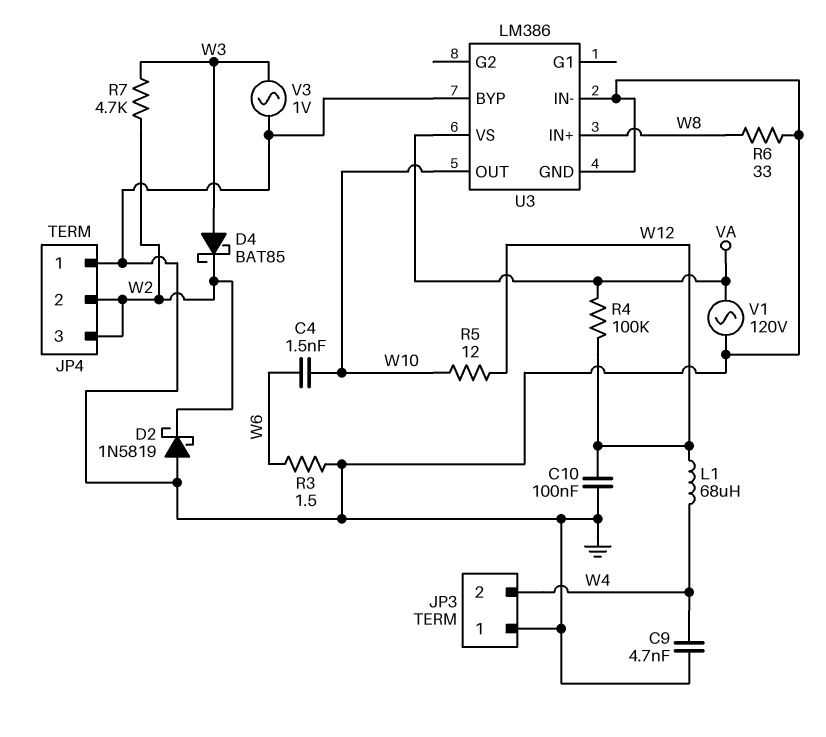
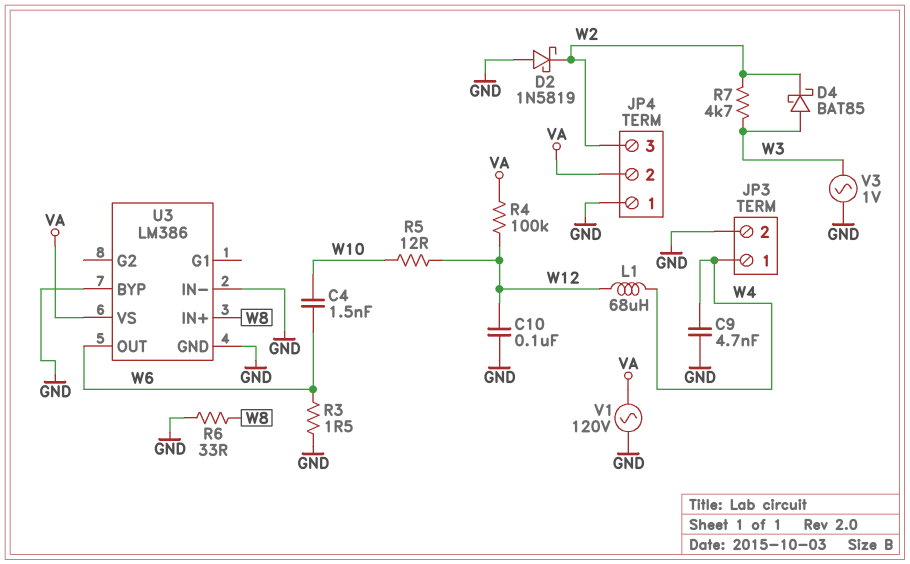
JP3 pin 1: GND -> W4
JP3 pin 2: W4 -> GND
JP4 pin 2: W2 -> VA
U3 pin OUT: W10 -> W6

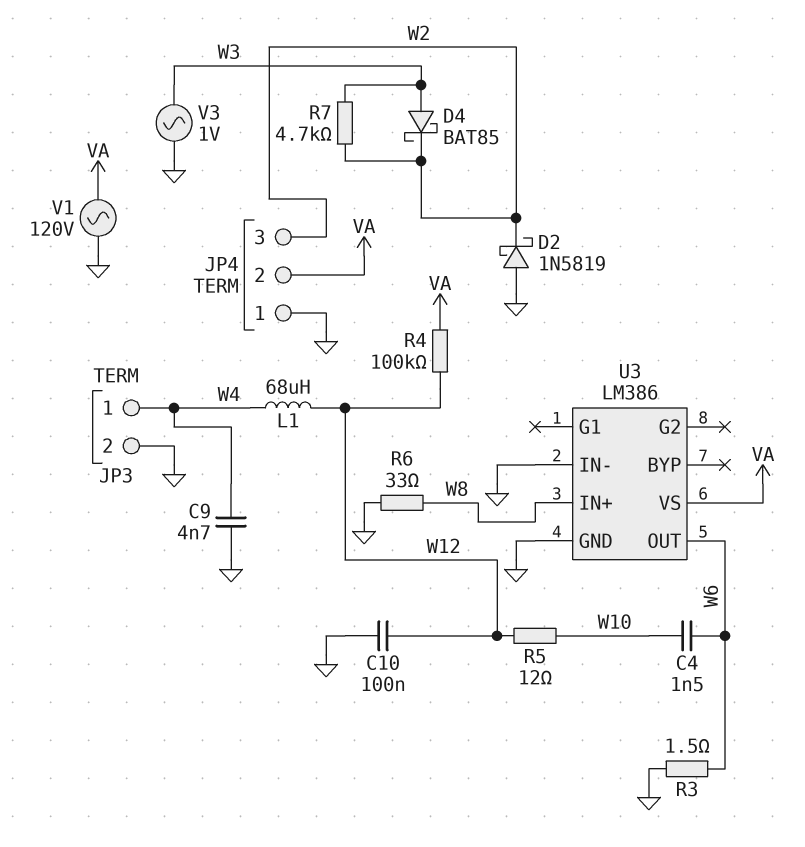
U3 pin BYP: GND -> none

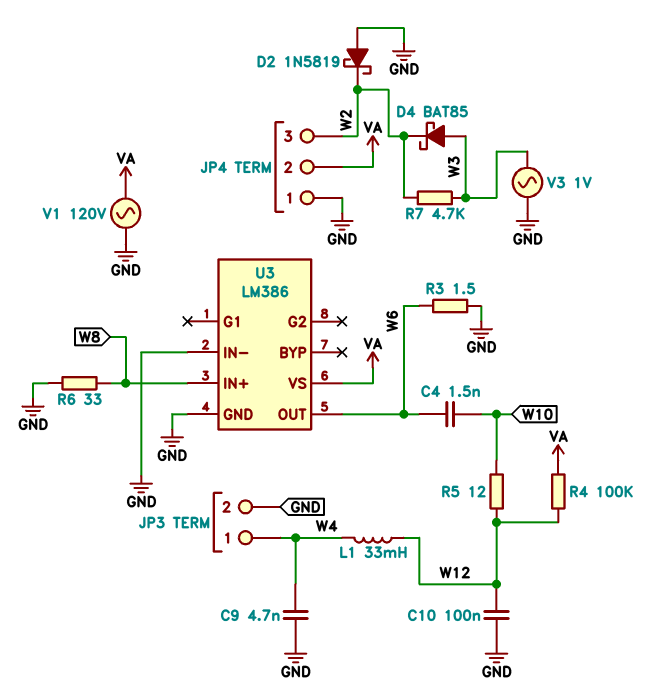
L1: 68uH (W4, W12) -> 33mH (W4, W12)

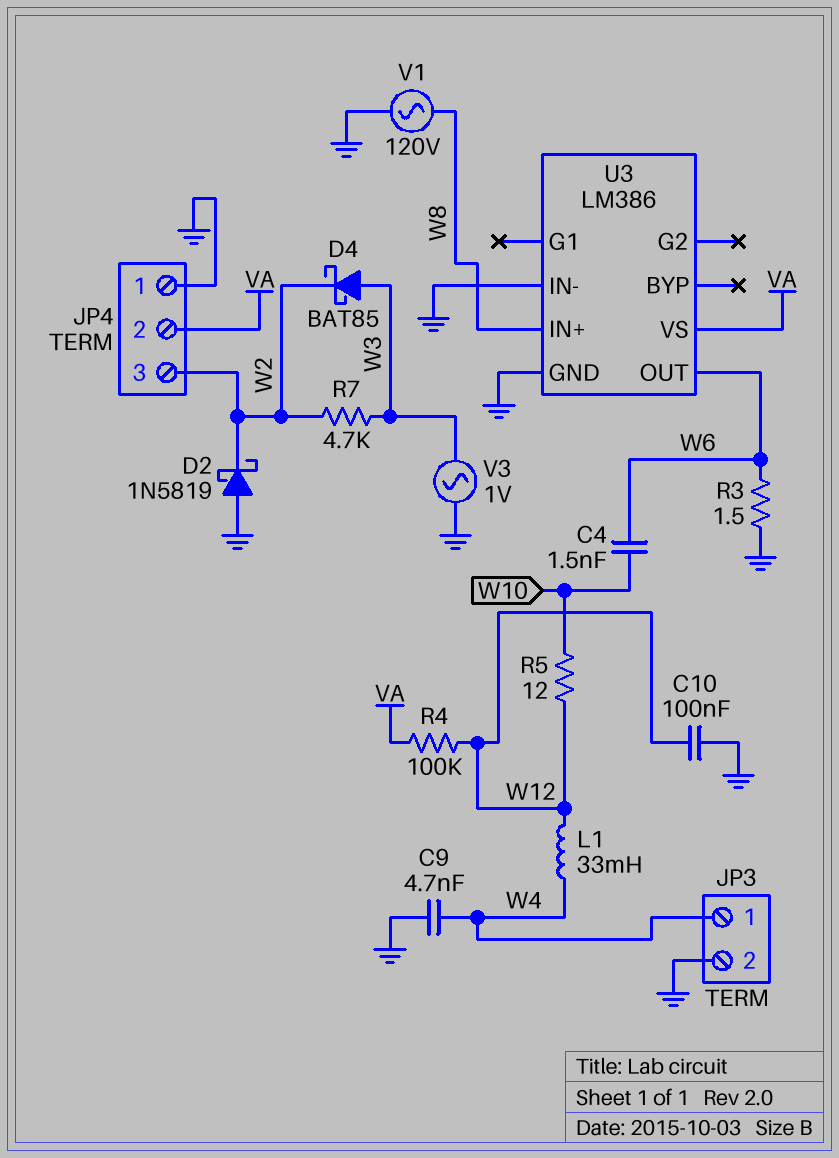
R6: 33 (GND, W8) -> none
V1: AC 120V (GND, VA) -> AC 120V (GND, W8)

